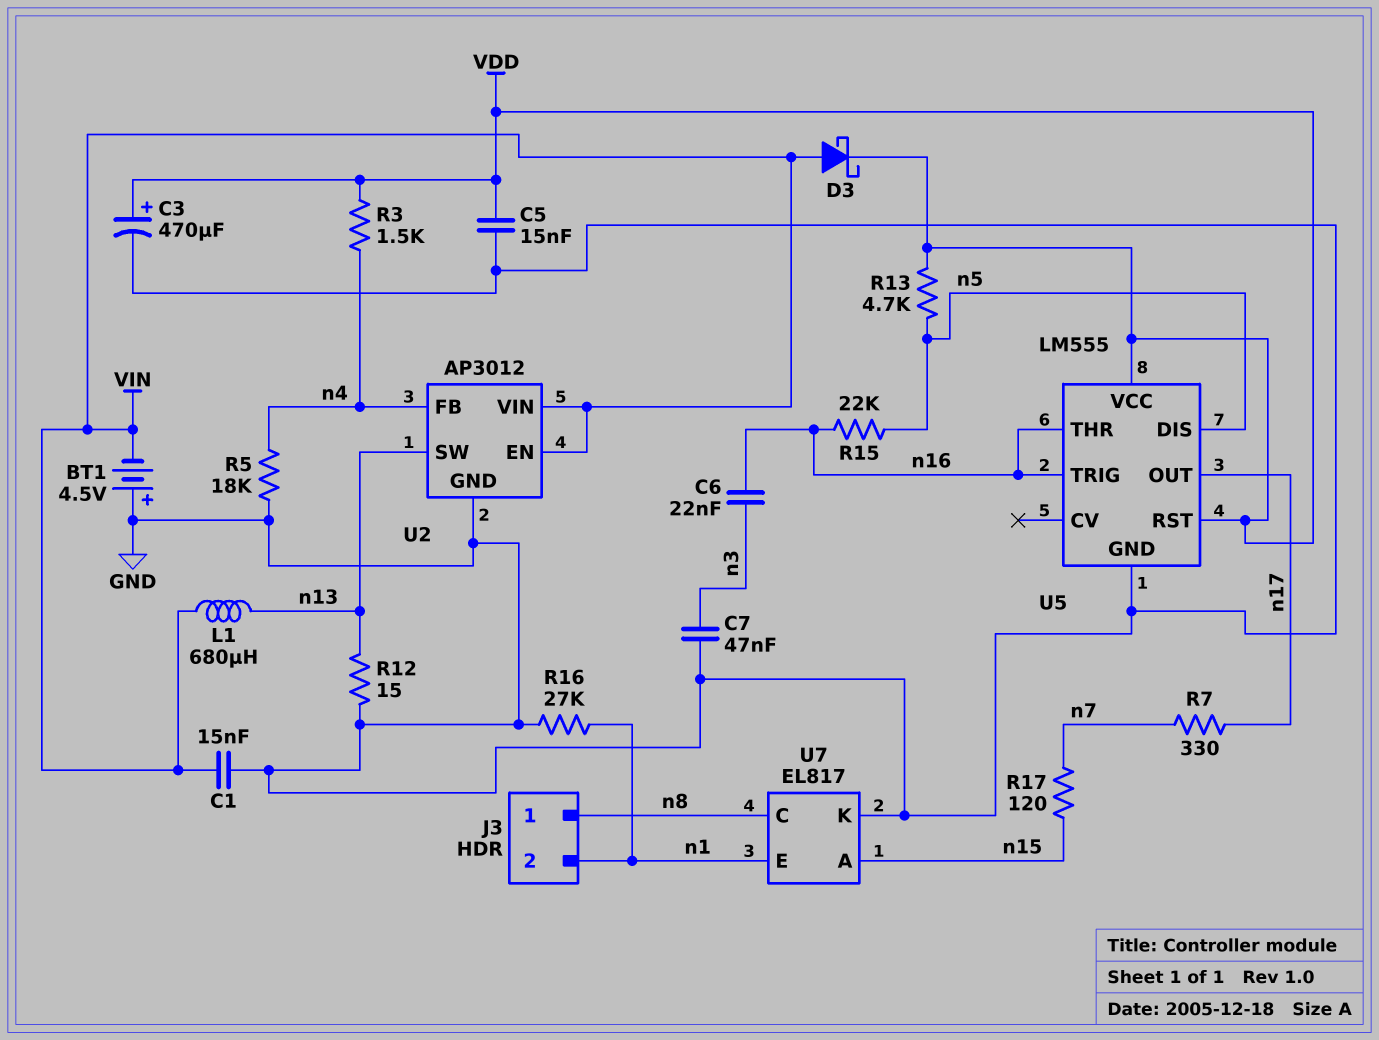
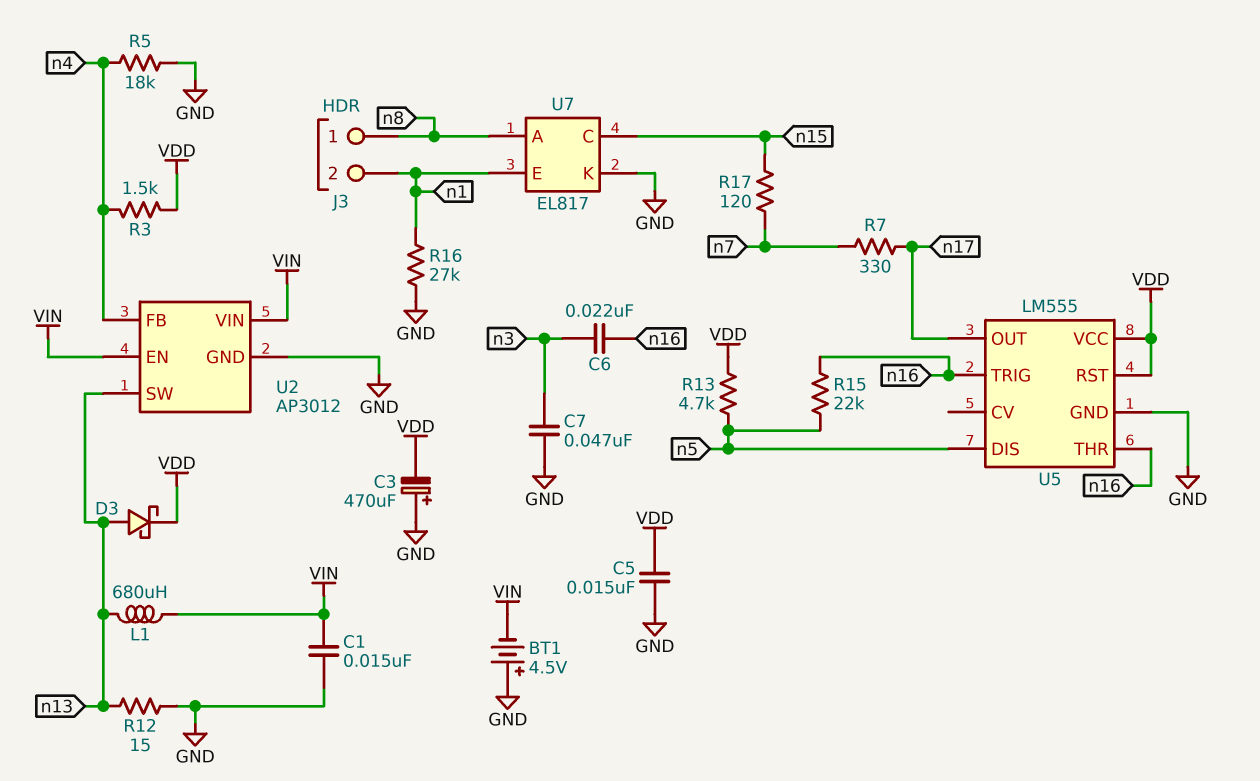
C3: 470uF (plus VDD, minus GND) -> 470uF (plus GND, minus VDD)
D3: schottky (A VIN, K VDD) -> schottky (A n13, K VDD)
U7 pin A: n15 -> n8
U7 pin C: n8 -> n15

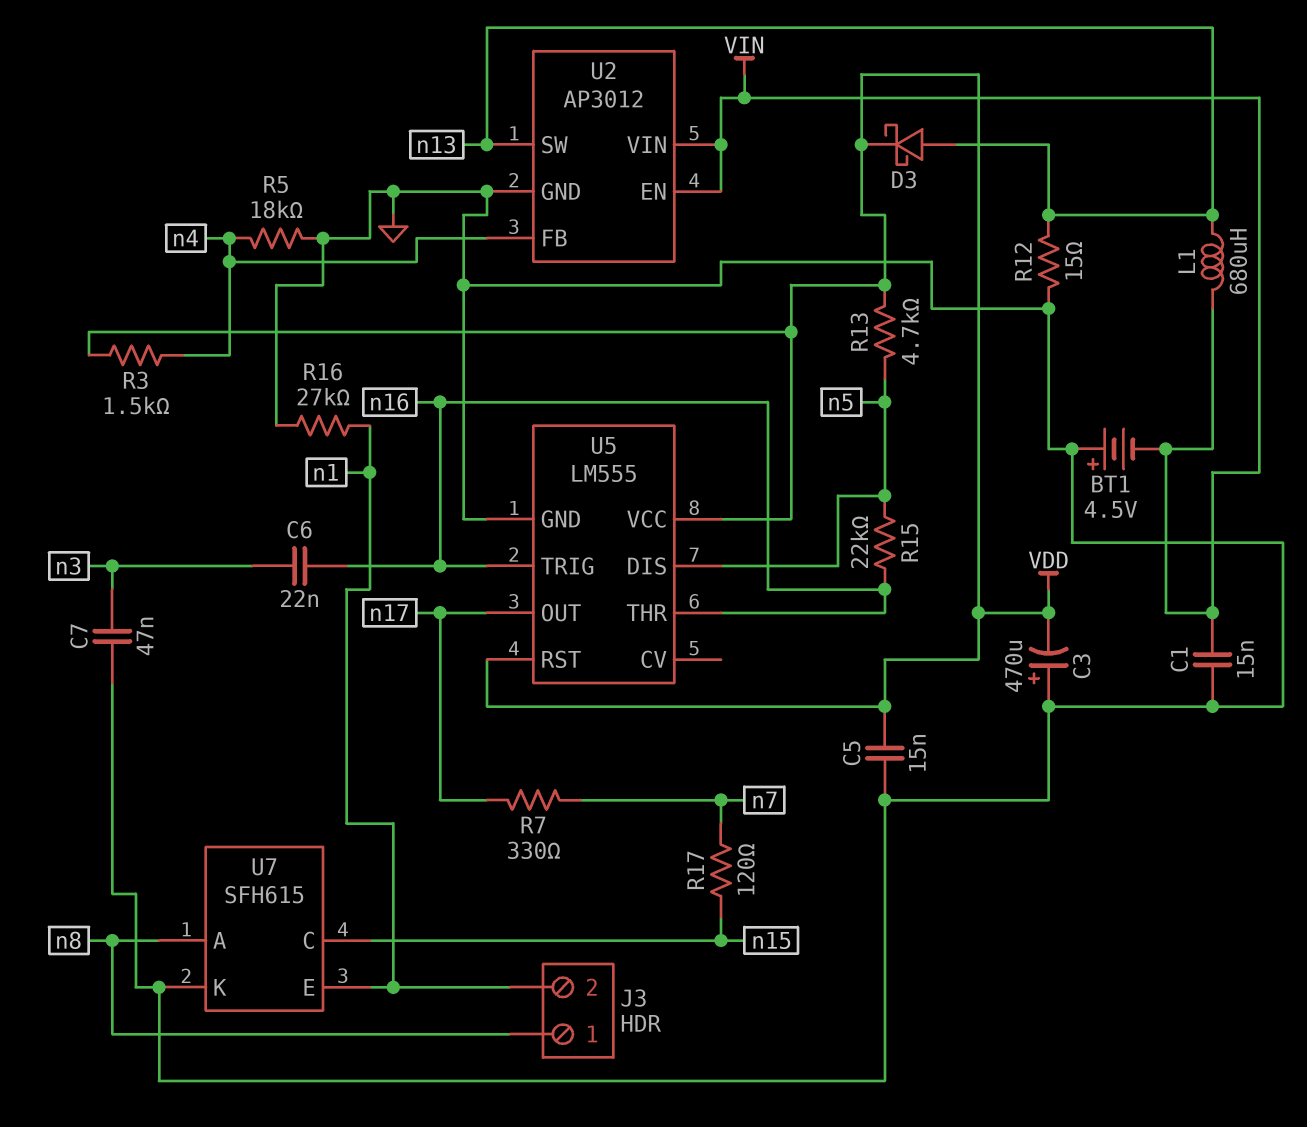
U7: EL817 -> SFH615

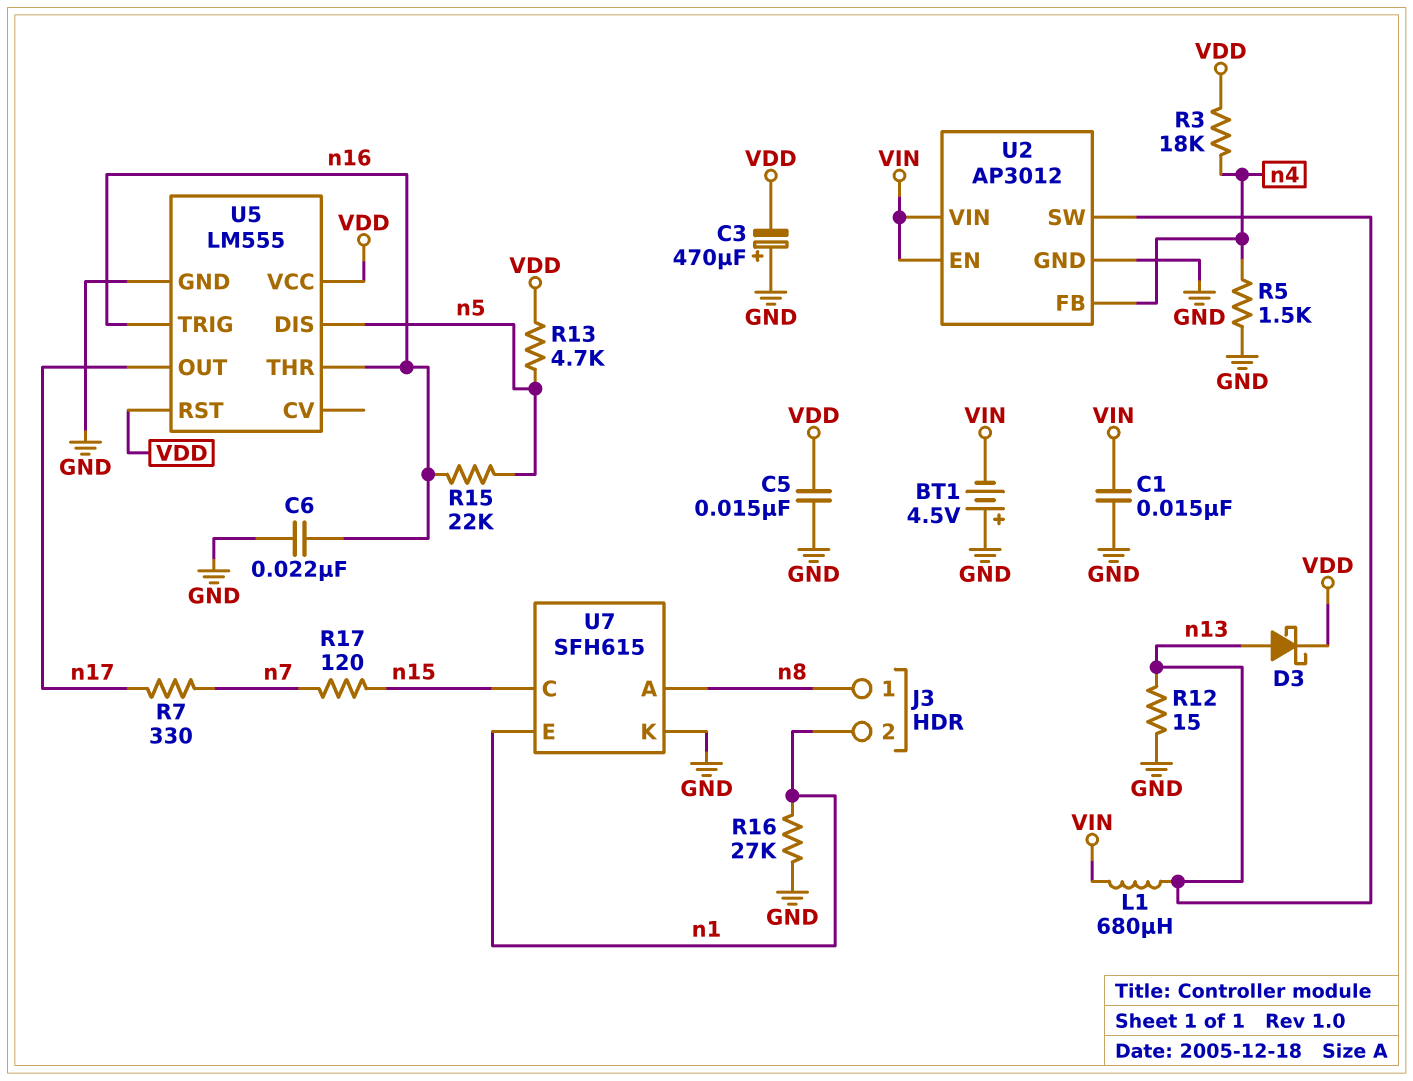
C6: 22nF (n3, n16) -> 22nF (GND, n16)
C7: 47nF (GND, n3) -> none
R3: 1.5k (VDD, n4) -> 18k (VDD, n4)
R5: 18k (GND, n4) -> 1.5k (GND, n4)

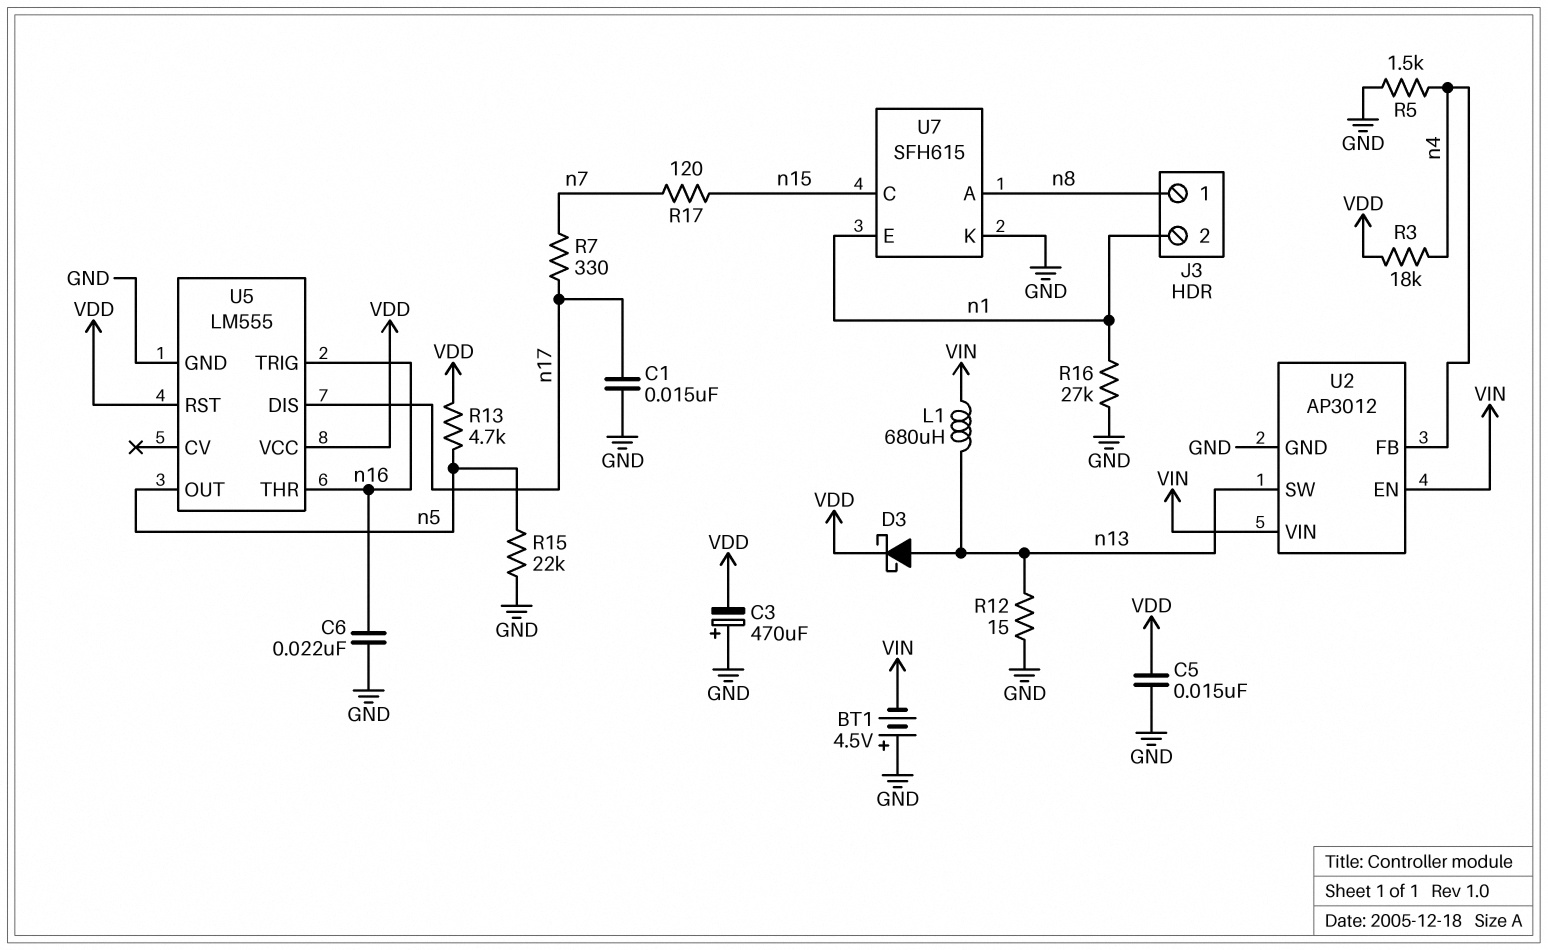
C1: 15nF (GND, VIN) -> 15nF (GND, n17)
R15: 22k (n5, n16) -> 22k (GND, n5)
U5 pin DIS: n5 -> n17
U5 pin OUT: n17 -> n5

